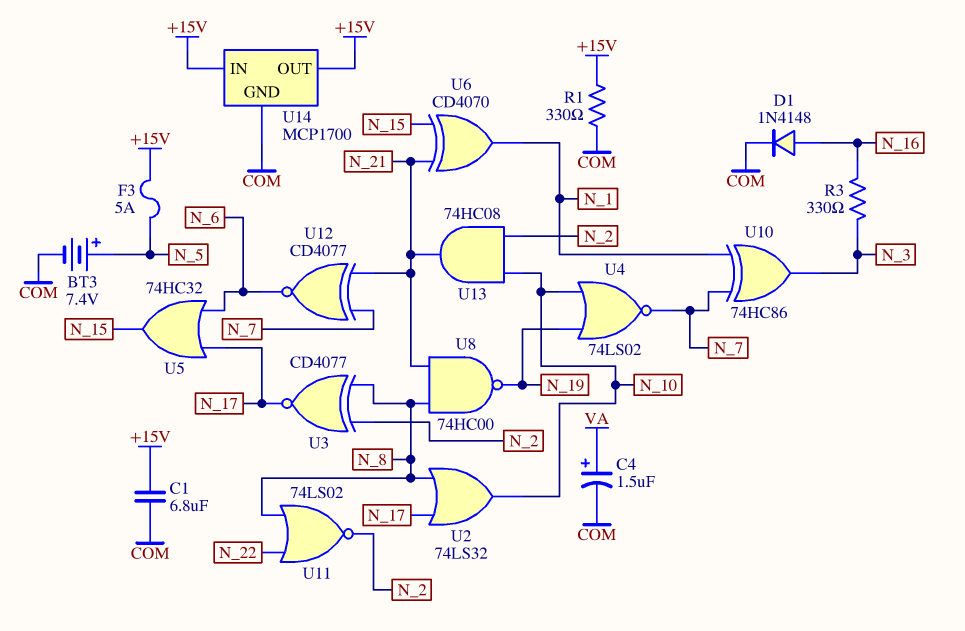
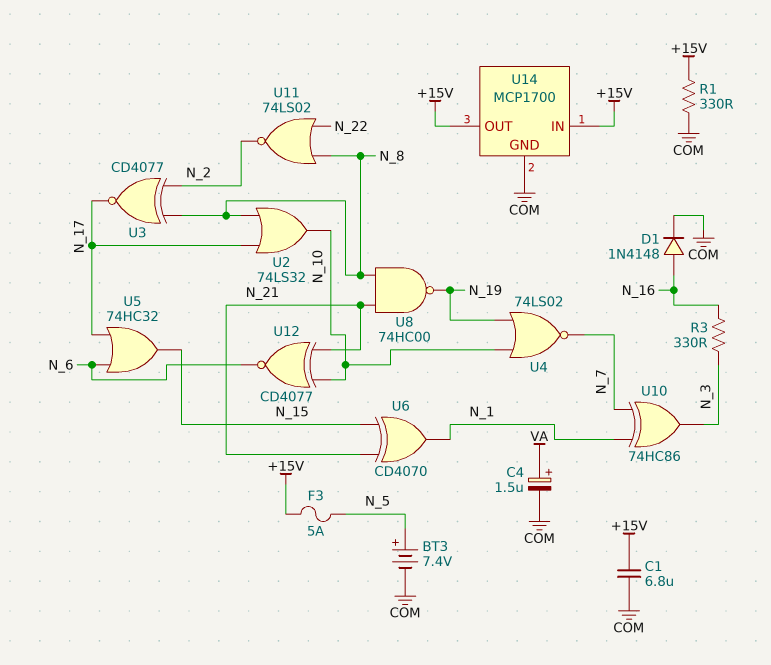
U12: XNOR CD4077 (in N_7, in N_21, out N_6) -> XNOR CD4077 (in N_10, in N_21, out N_6)
U13: AND 74HC08 (in N_2, in N_10, out N_21) -> none

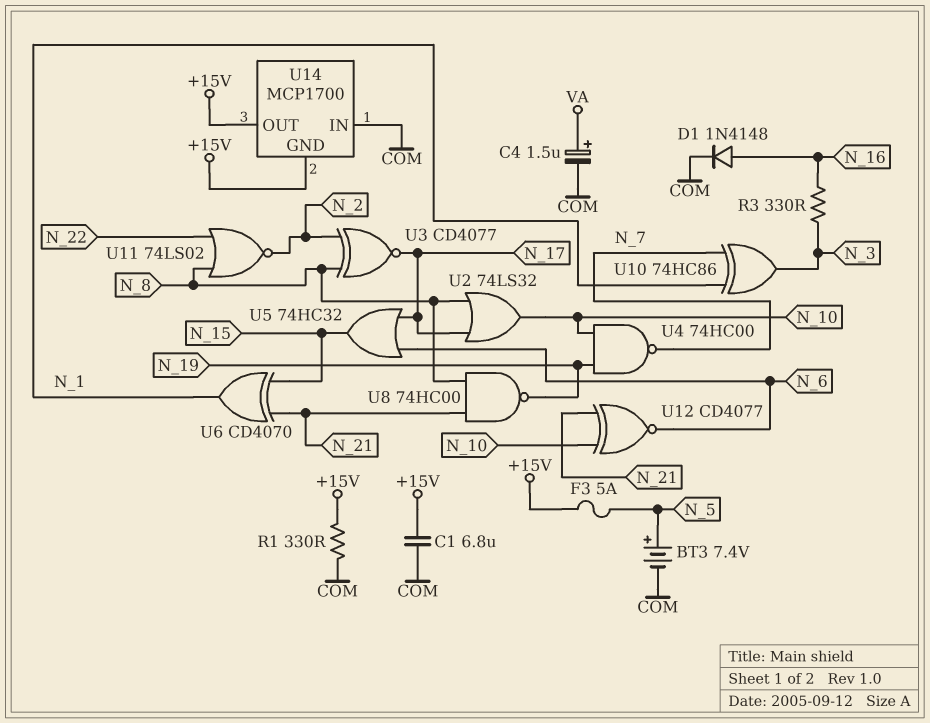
U4: NOR 74LS02 (in N_10, in N_19, out N_7) -> NAND 74HC00 (in N_10, in N_19, out N_7)
U14 pin GND: COM -> +15V
U14 pin IN: +15V -> COM

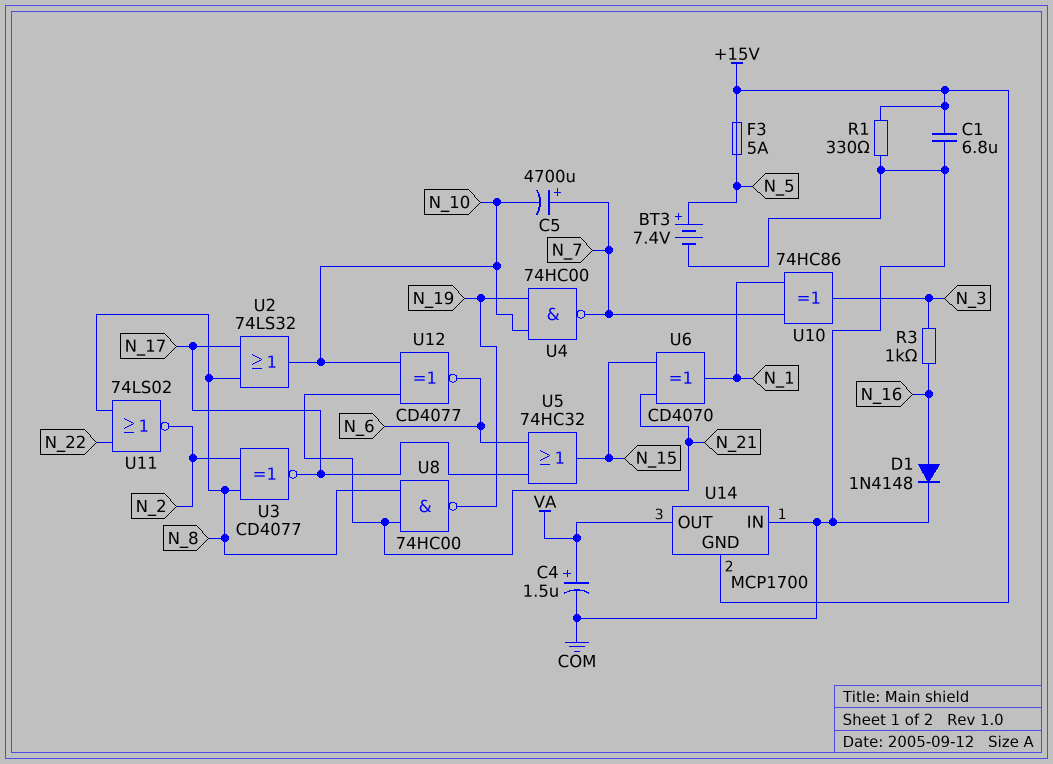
C5: none -> 4700uF (plus N_7, minus N_10)
R3: 330 (N_3, N_16) -> 1k (N_3, N_16)
U14 pin OUT: +15V -> VA

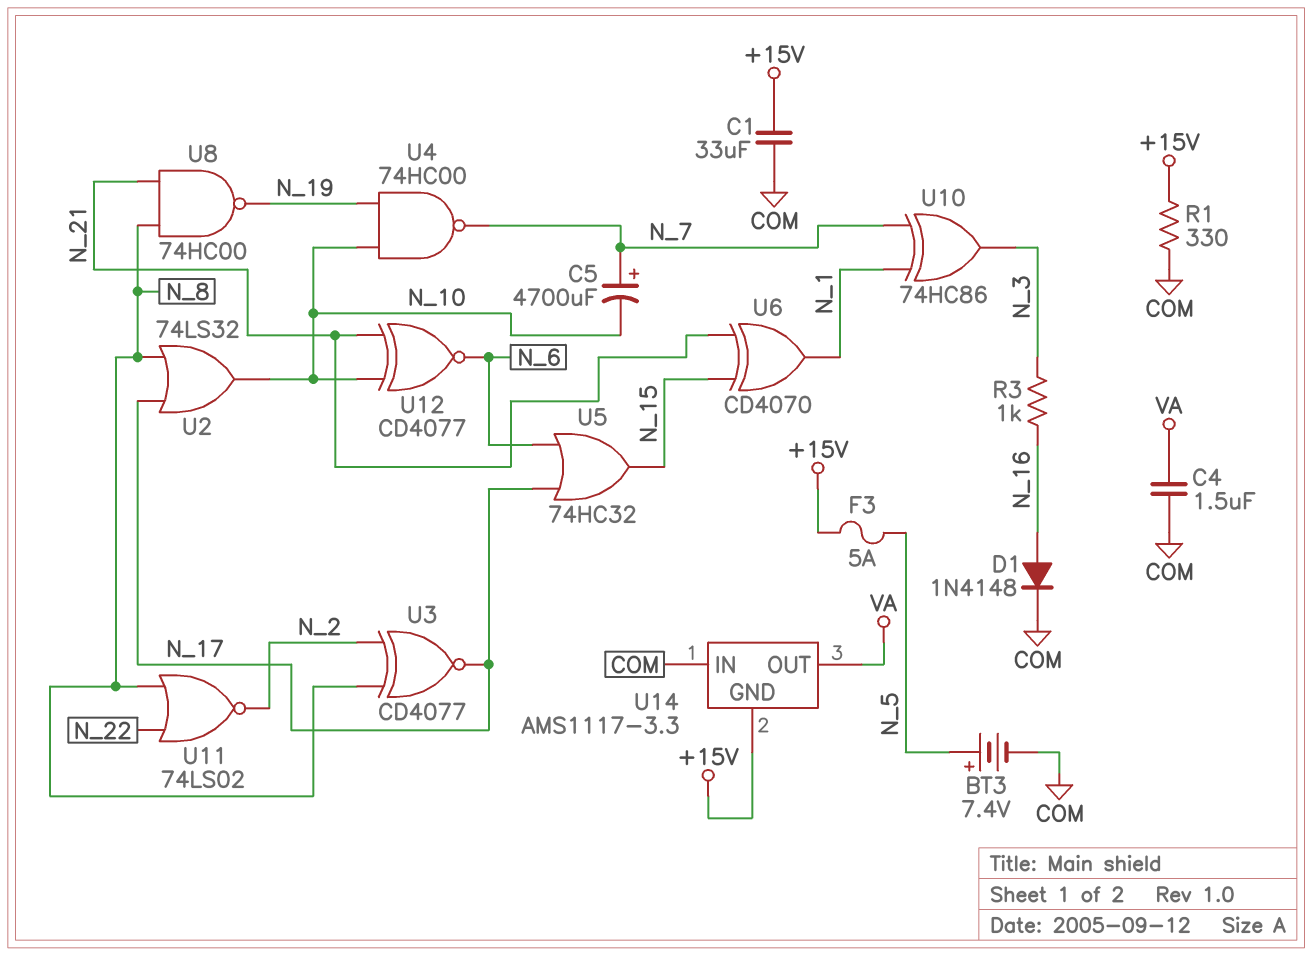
C1: 6.8uF (+15V, COM) -> 33uF (+15V, COM)
C4: 1.5uF (plus VA, minus COM) -> 1.5uF (COM, VA)
U14: MCP1700 -> AMS1117-3.3

